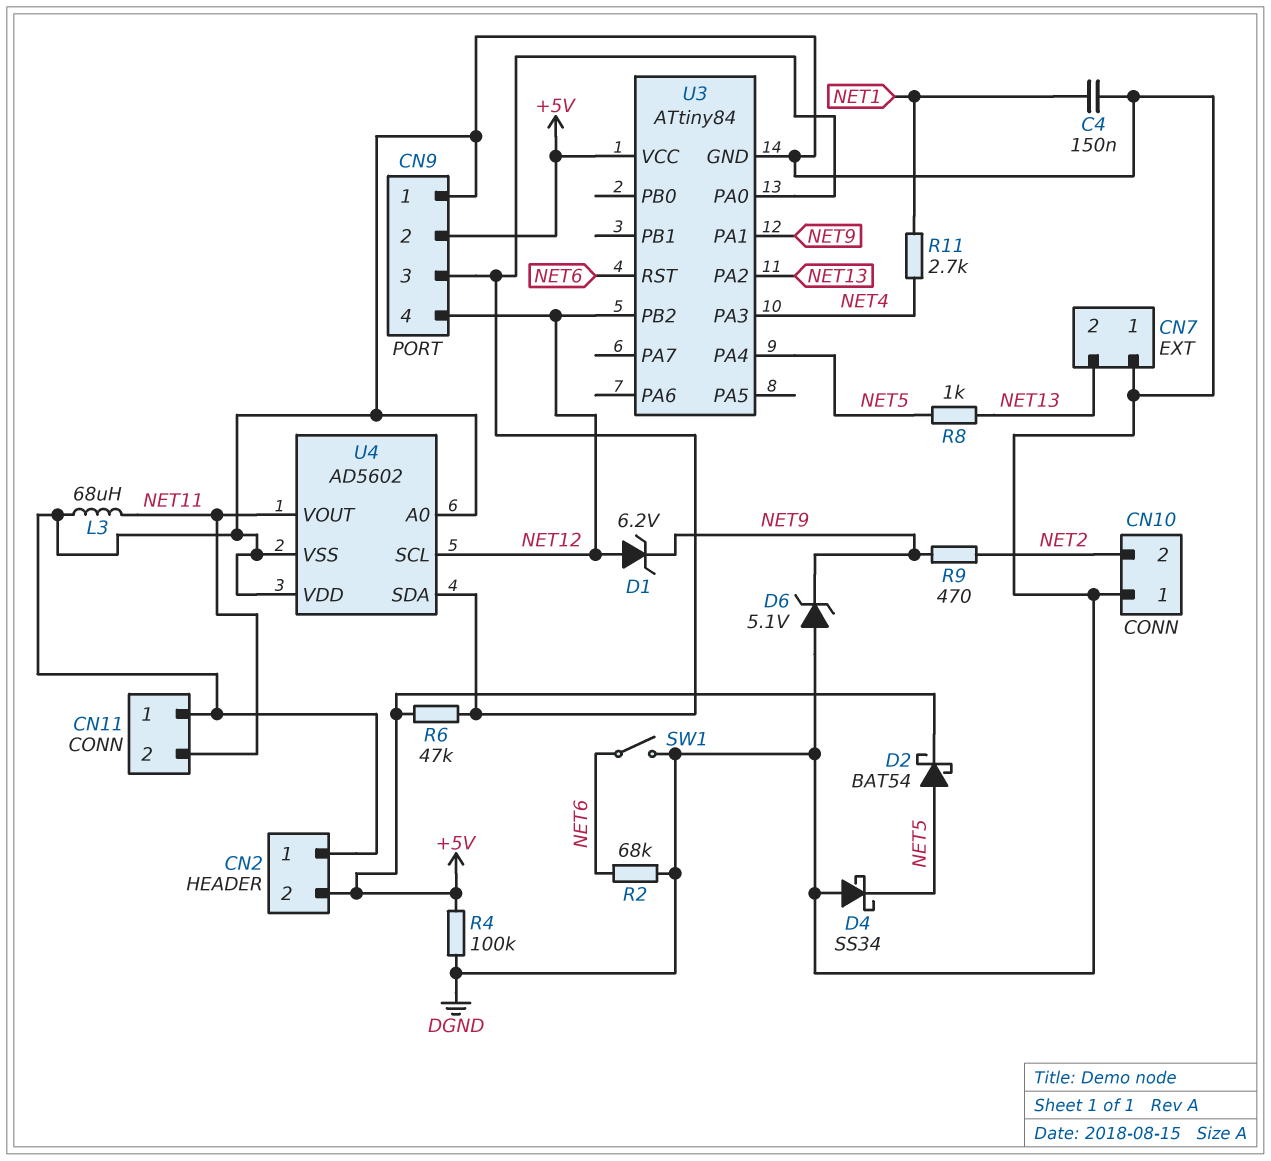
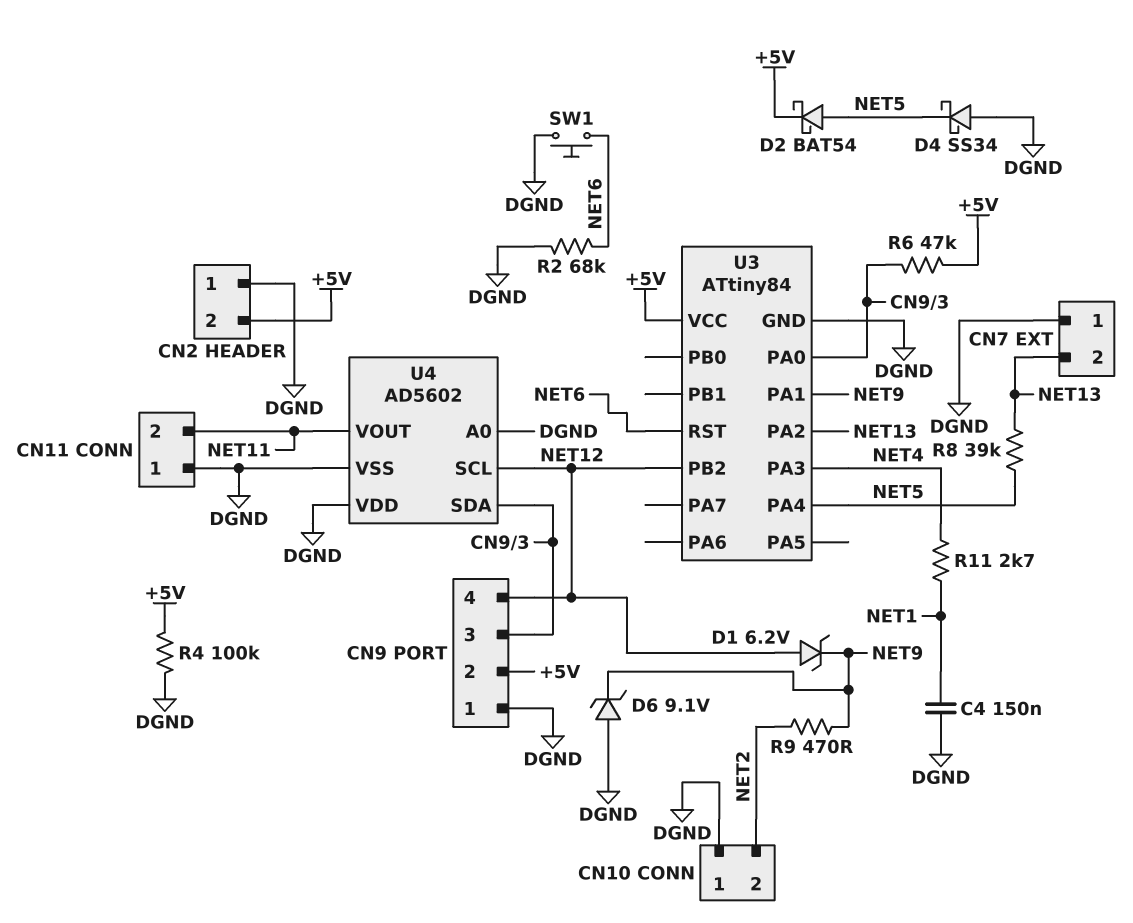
D6: zener 5.1V (A DGND, K NET9) -> zener 9.1V (A DGND, K NET9)
L3: 68uH (DGND, NET11) -> none
R8: 1k (NET5, NET13) -> 39k (NET5, NET13)
SW1: switch (DGND, NET6) -> button (DGND, NET6)

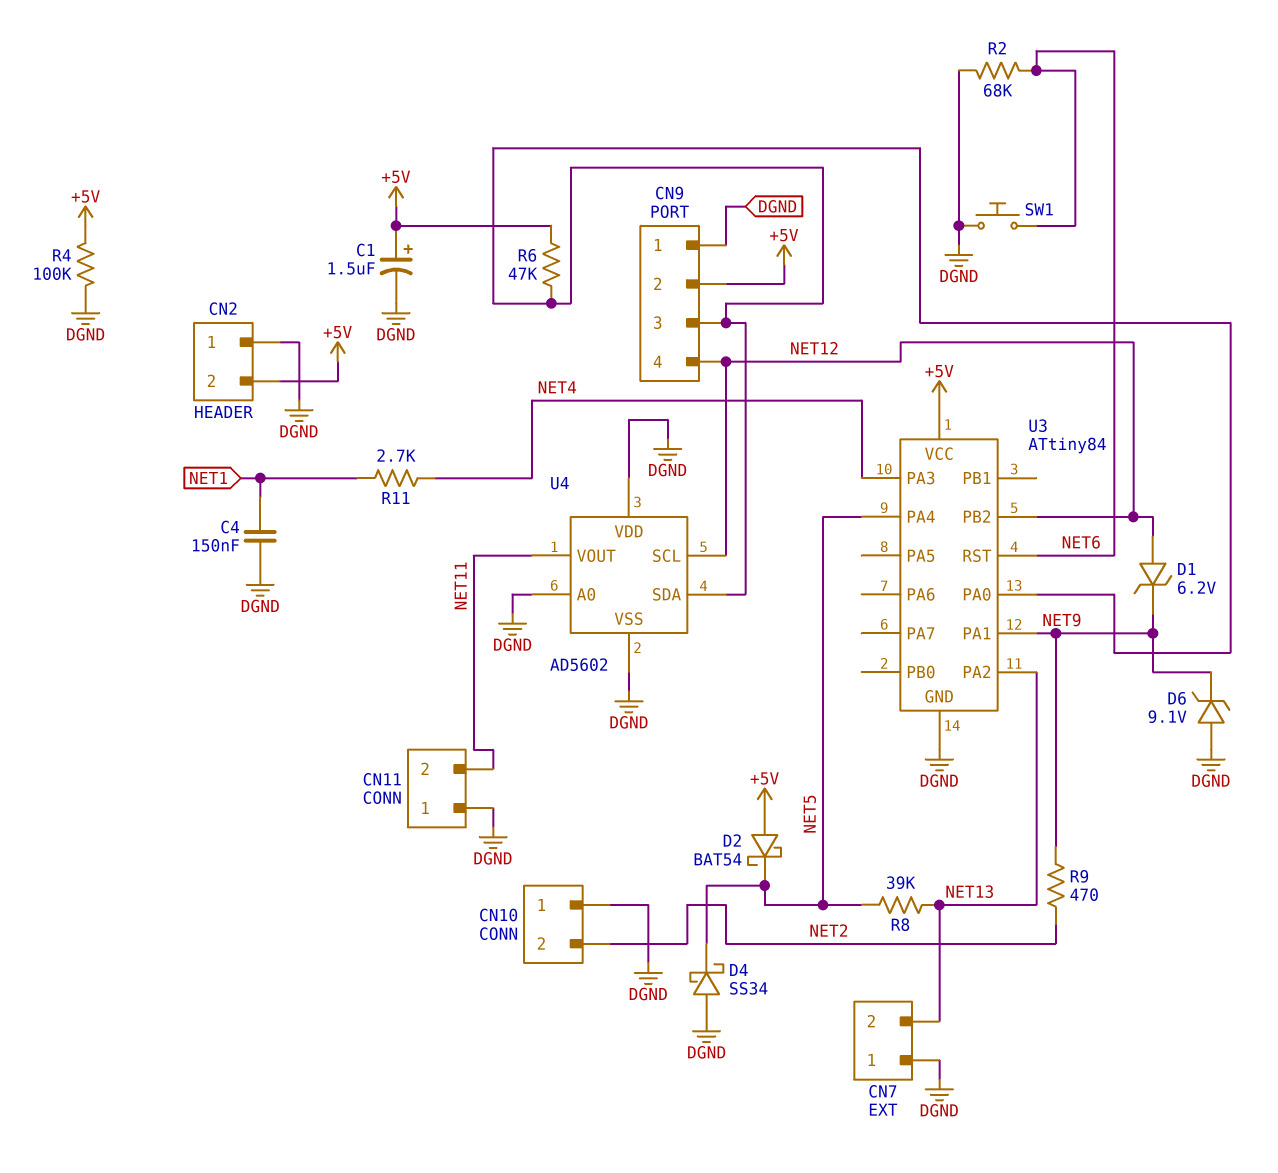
C1: none -> 1.5uF (plus +5V, minus DGND)
D2: schottky BAT54 (A NET5, K +5V) -> schottky BAT54 (A +5V, K NET5)

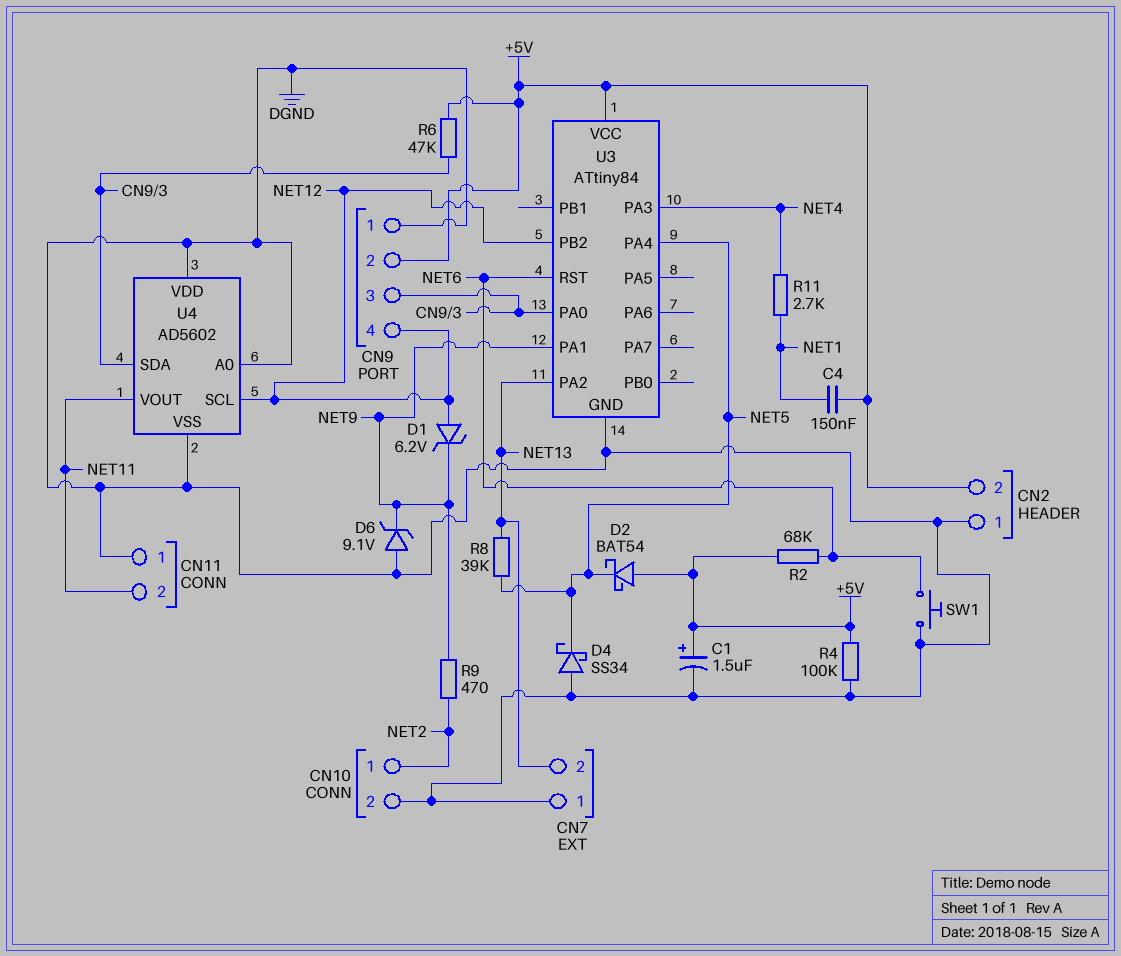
C4: 150nF (DGND, NET1) -> 150nF (+5V, NET1)
CN10 pin 1: DGND -> NET2
CN10 pin 2: NET2 -> DGND
R2: 68k (DGND, NET6) -> 68k (+5V, NET6)

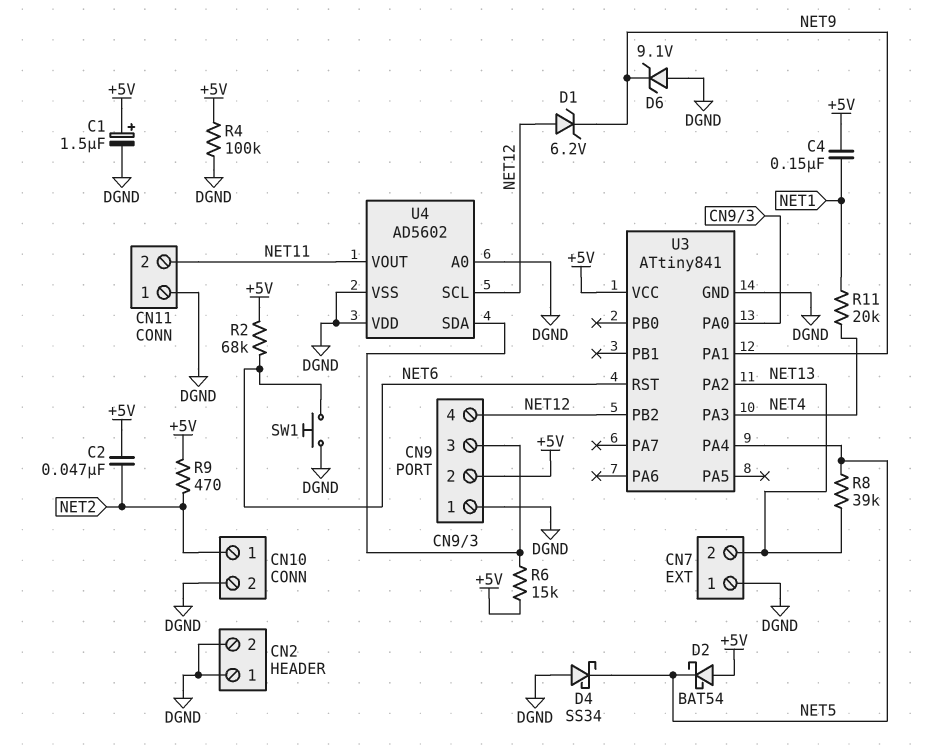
C2: none -> 47nF (+5V, NET2)
CN2 pin 2: +5V -> DGND
R6: 47k (+5V, CN9/3) -> 15k (+5V, CN9/3)
R9: 470 (NET2, NET9) -> 470 (+5V, NET2)
R11: 2.7k (NET1, NET4) -> 20k (NET1, NET4)
U3: ATtiny84 -> ATtiny841

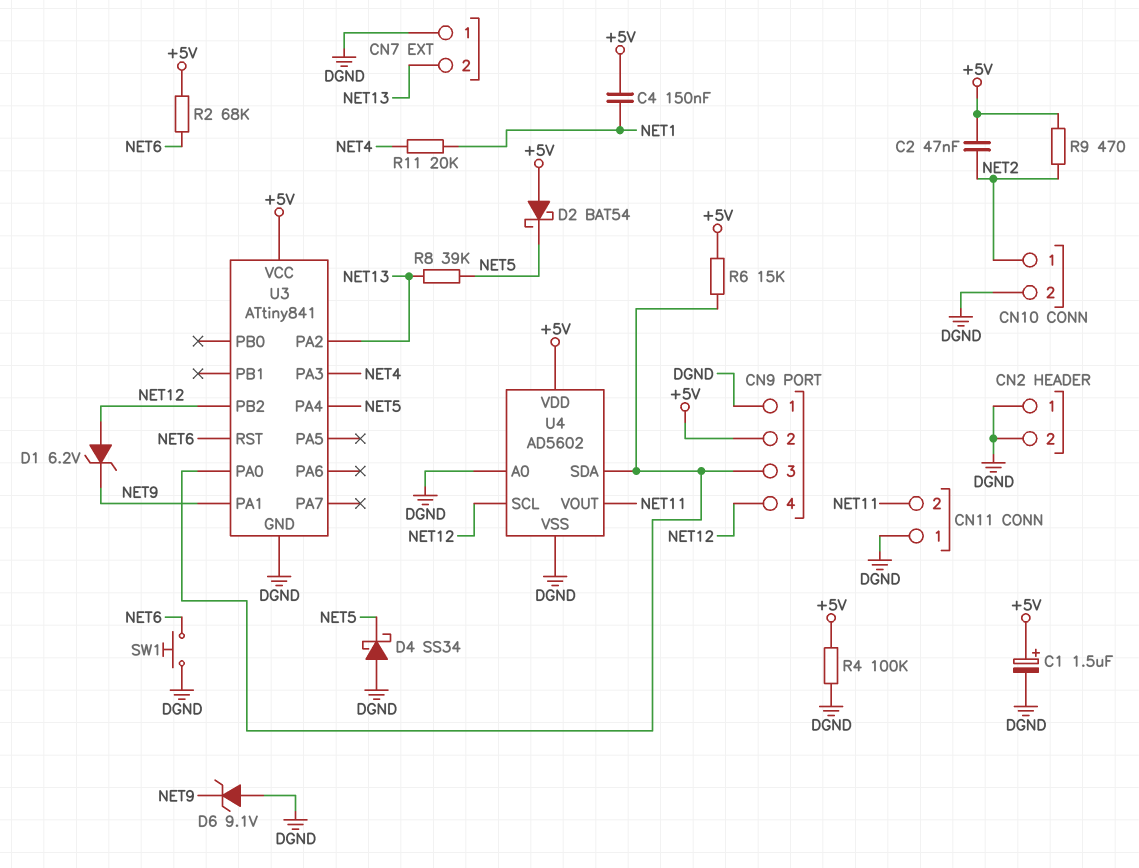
U4 pin VDD: DGND -> +5V

